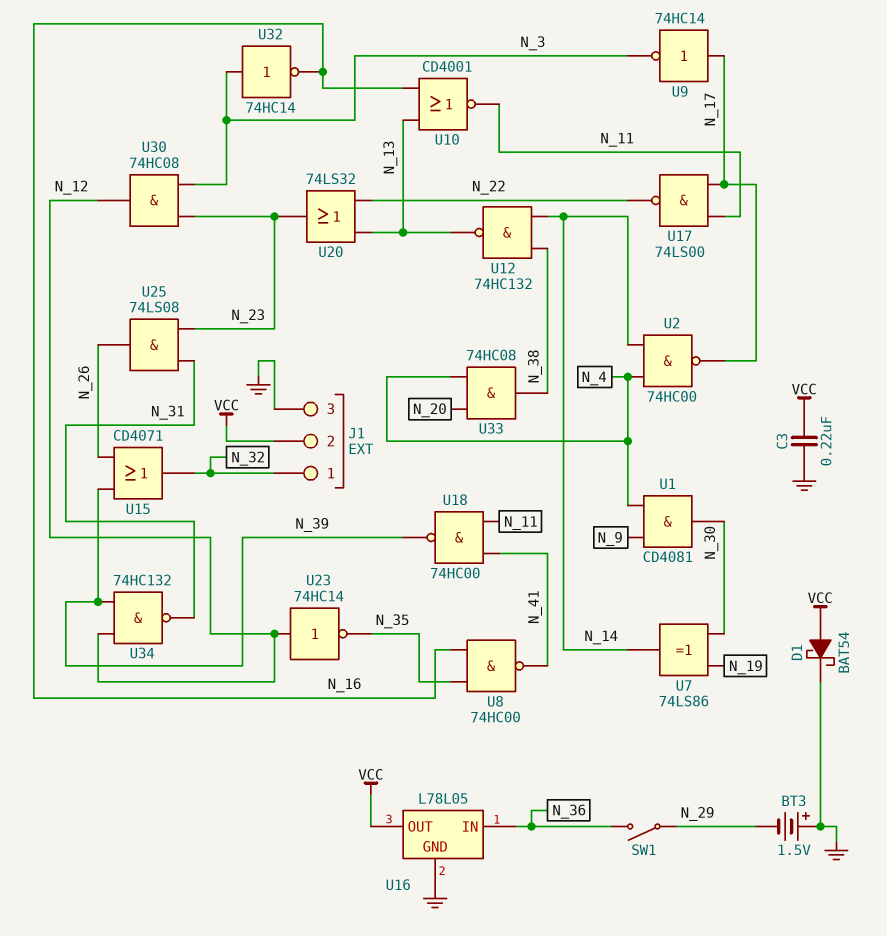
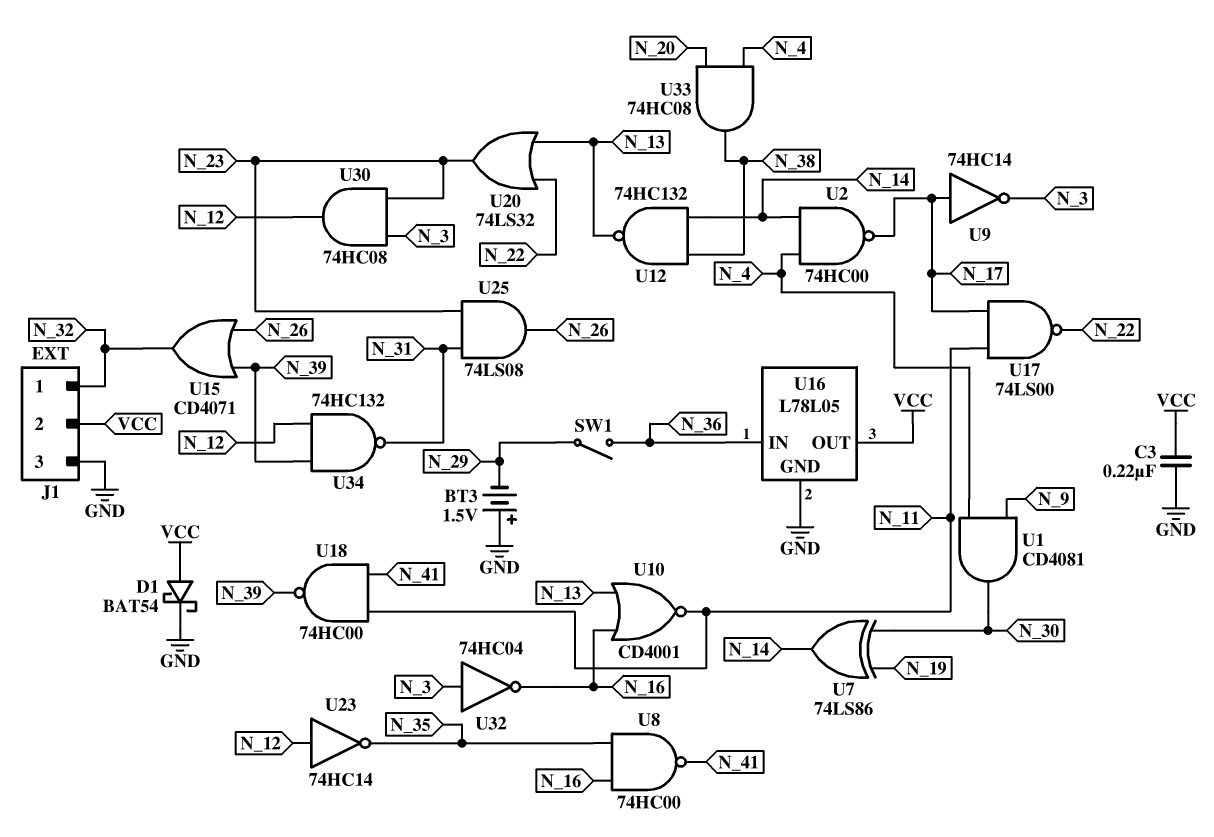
U32: NOT 74HC14 (in N_3, out N_16) -> NOT 74HC04 (in N_3, out N_16)

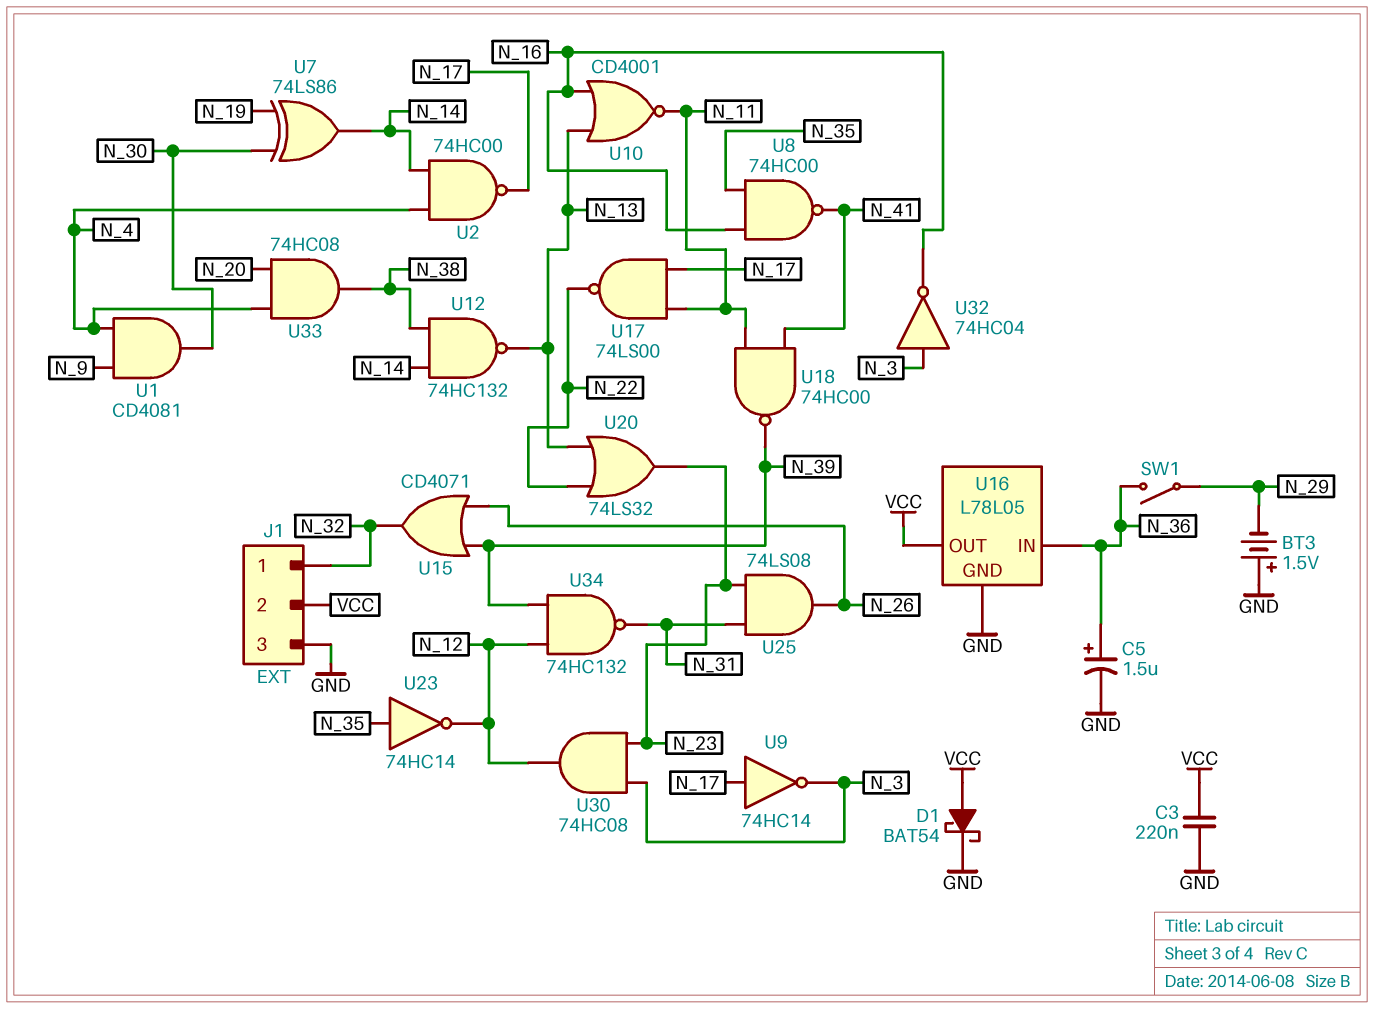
C5: none -> 1.5uF (plus N_36, minus GND)
U23: NOT 74HC14 (in N_12, out N_35) -> NOT 74HC14 (in N_35, out N_12)

